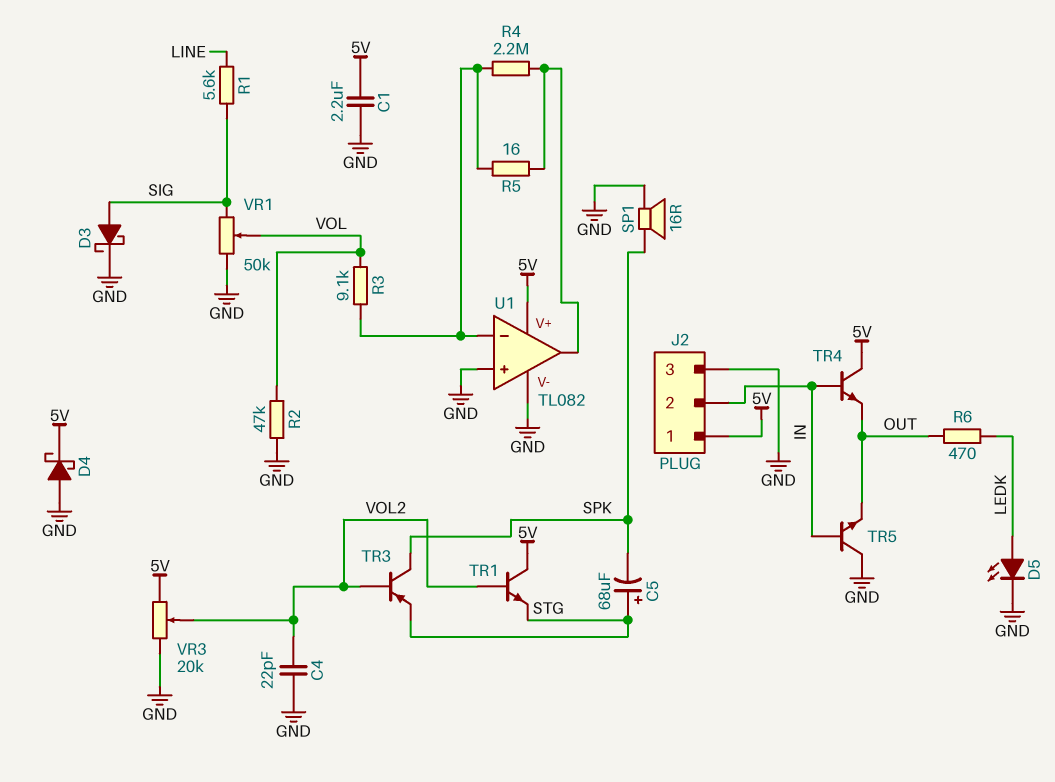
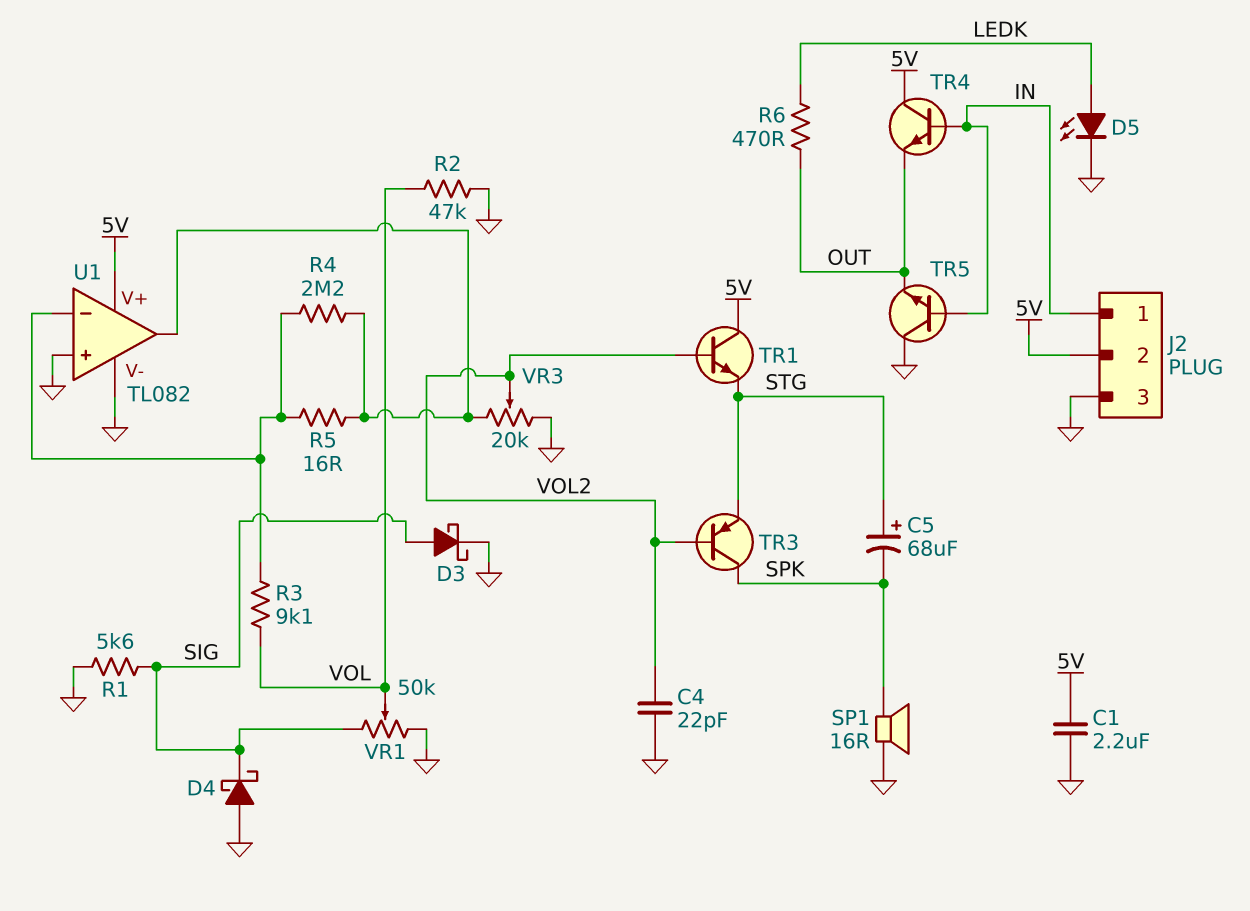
D4: schottky (A GND, K 5V) -> schottky (A GND, K SIG)
J2 pin 1: 5V -> IN
J2 pin 2: IN -> 5V
R1: 5.6k (LINE, SIG) -> 5.6k (GND, SIG)
VR3: 20k (5V, GND, wiper VOL2) -> 20k (GND, U1/out, wiper VOL2)

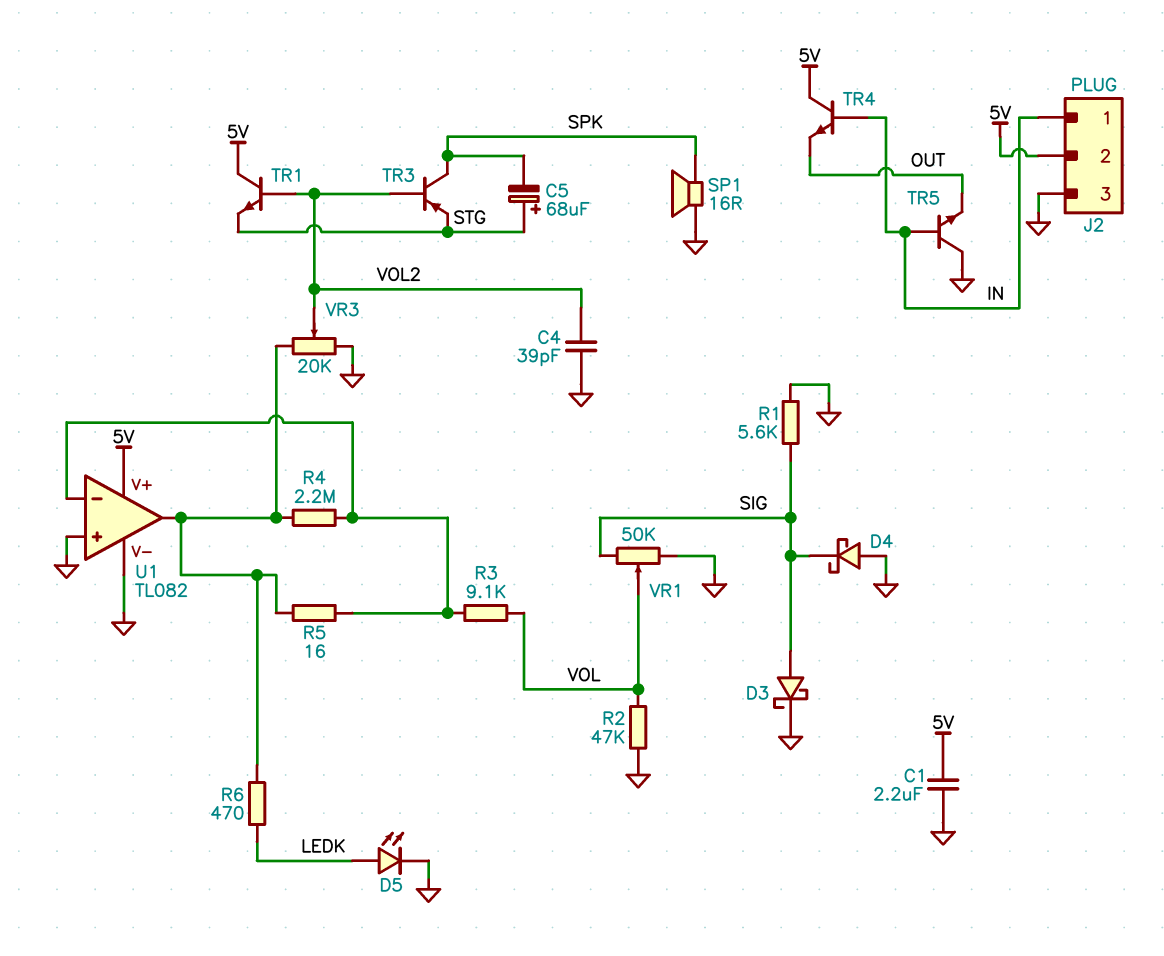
C4: 22pF (GND, VOL2) -> 39pF (GND, VOL2)
R6: 470 (LEDK, OUT) -> 470 (LEDK, U1/out)

